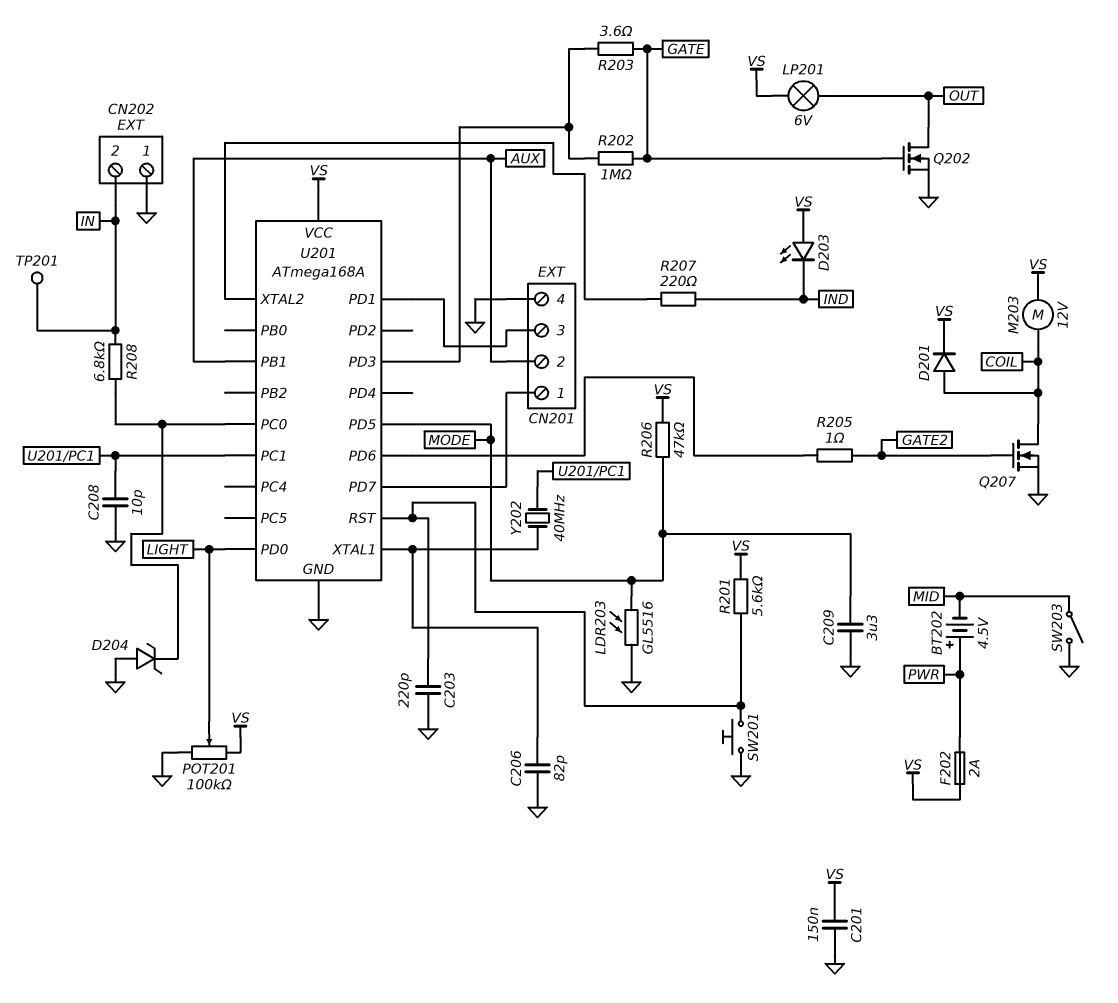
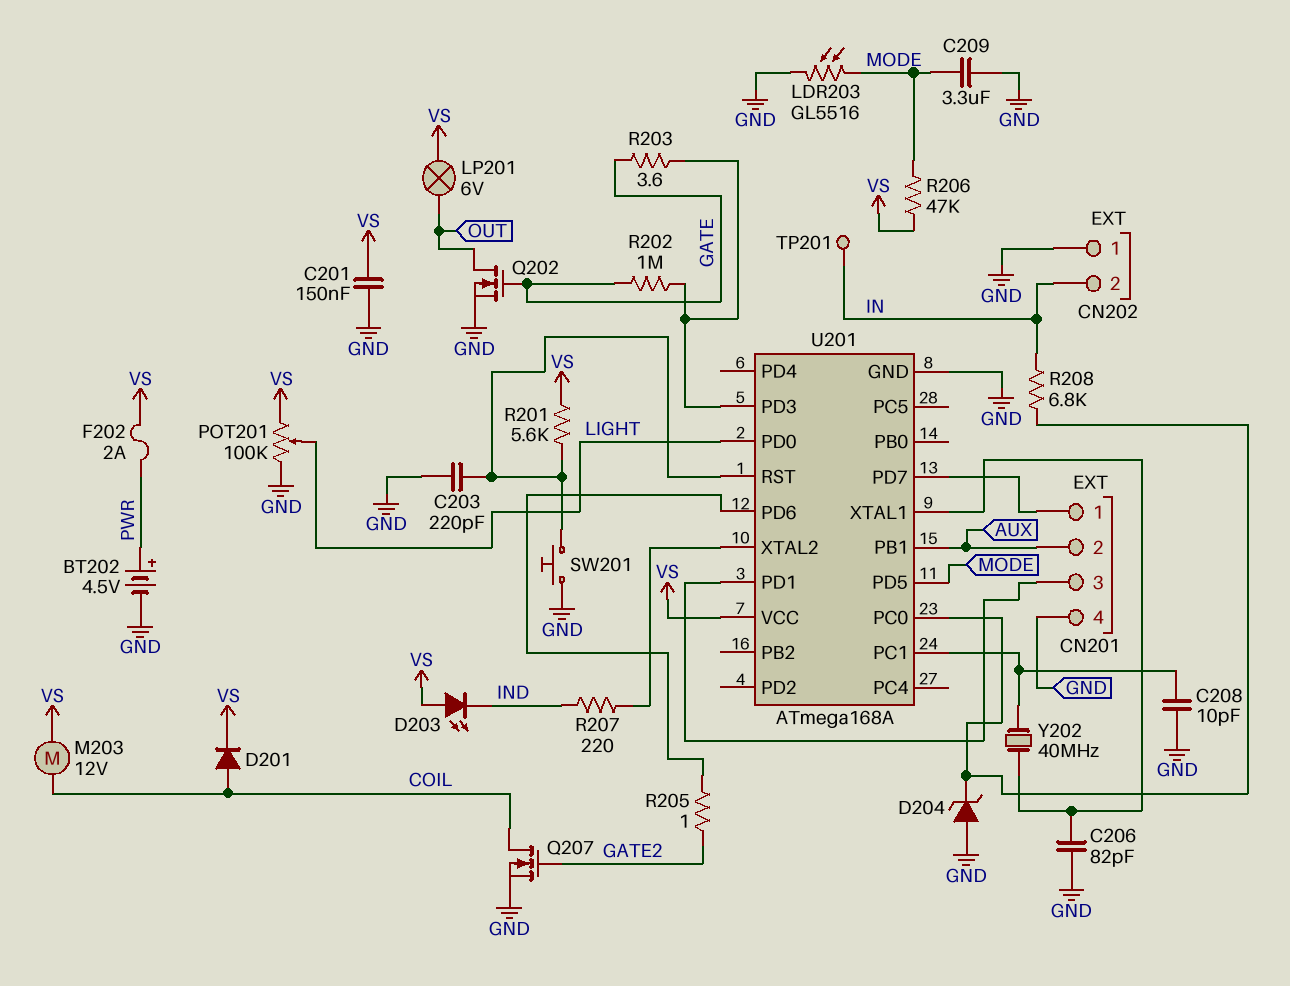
BT202: 4.5V (plus PWR, minus MID) -> 4.5V (plus PWR, minus GND)
SW203: switch (GND, MID) -> none

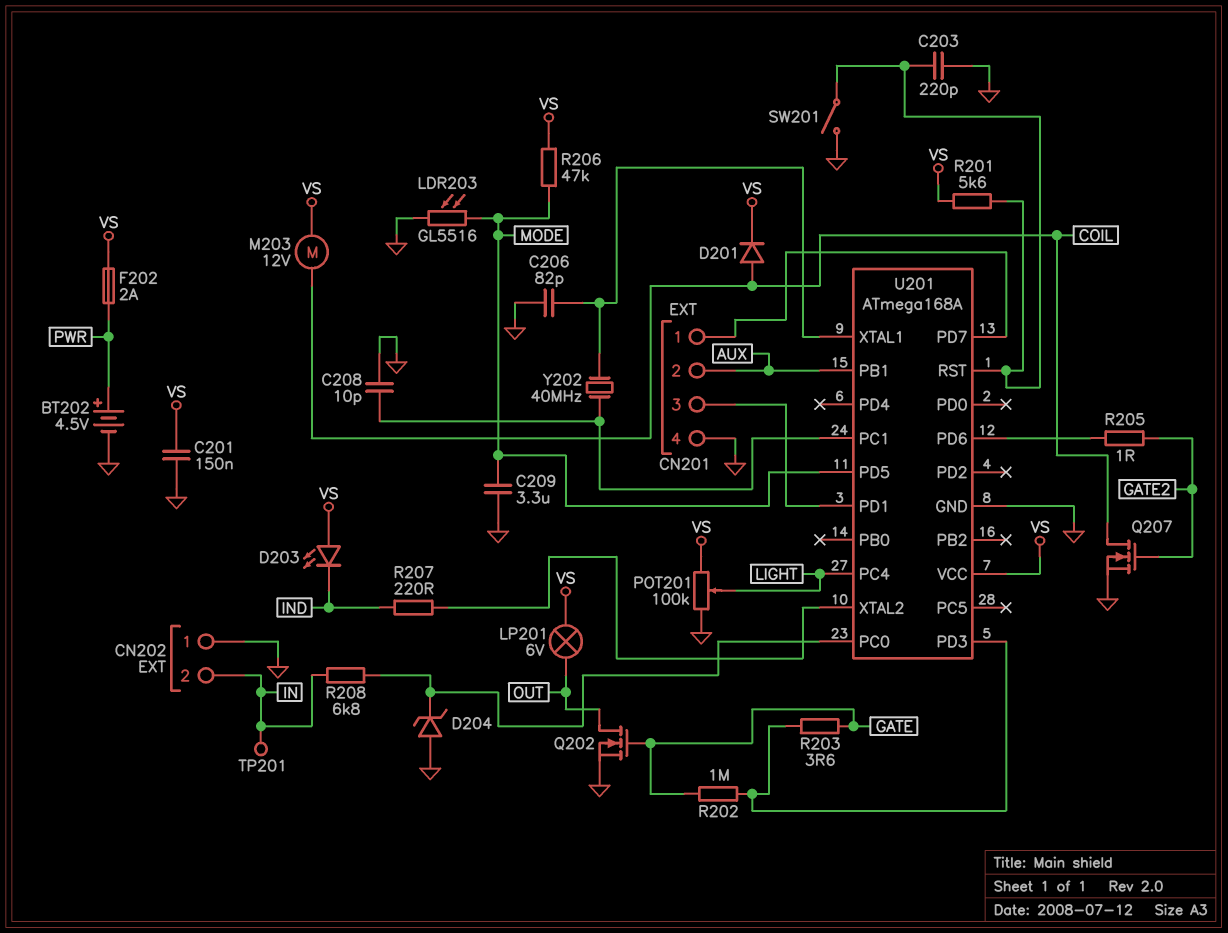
SW201: button (GND, U201/RST) -> switch (GND, U201/RST)
U201 pin PC4: none -> LIGHT
U201 pin PD0: LIGHT -> none

